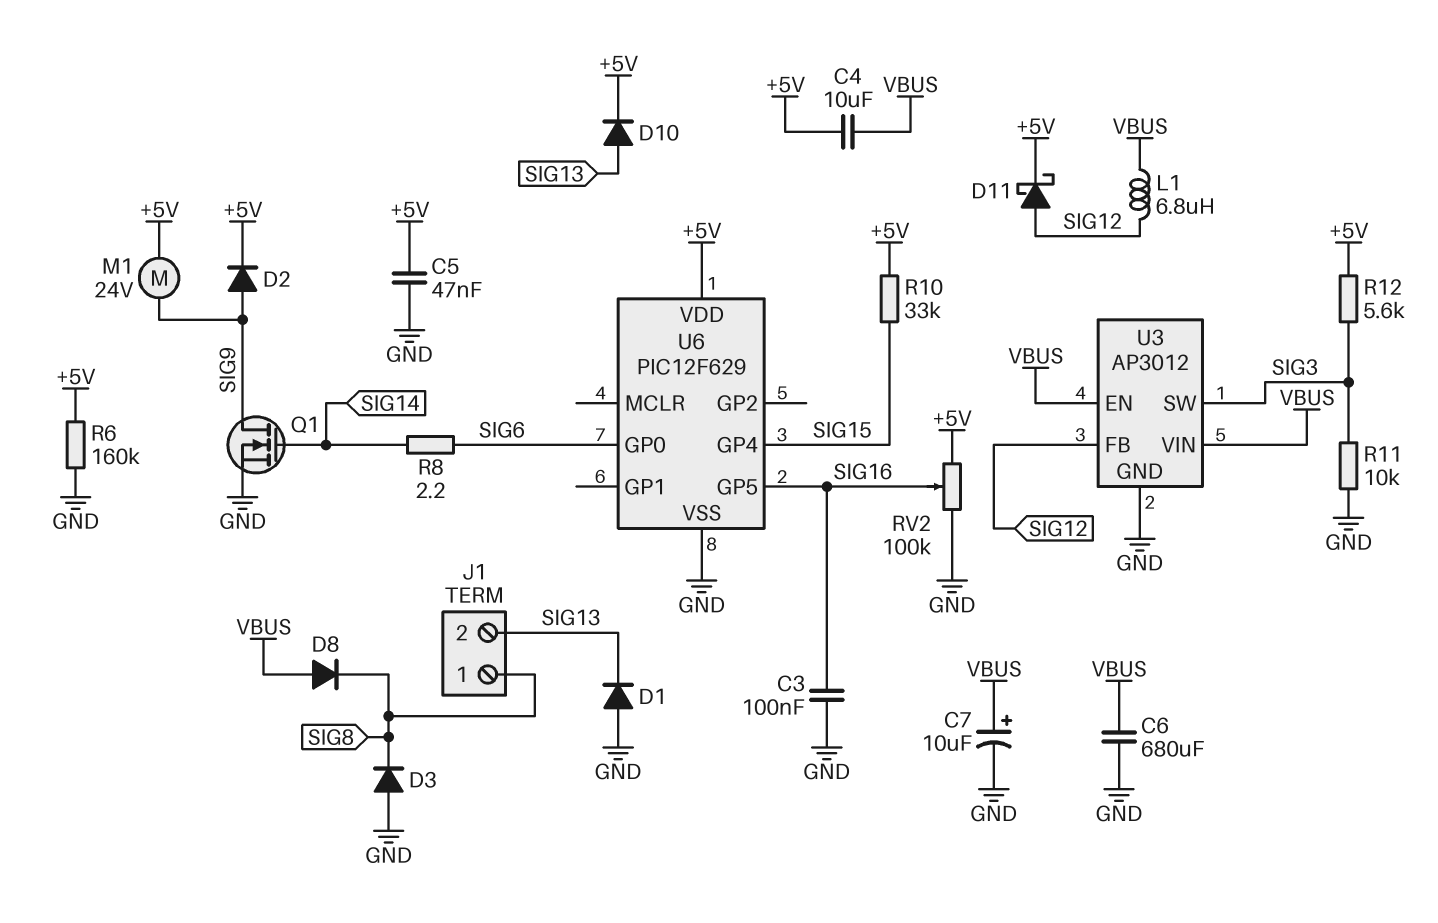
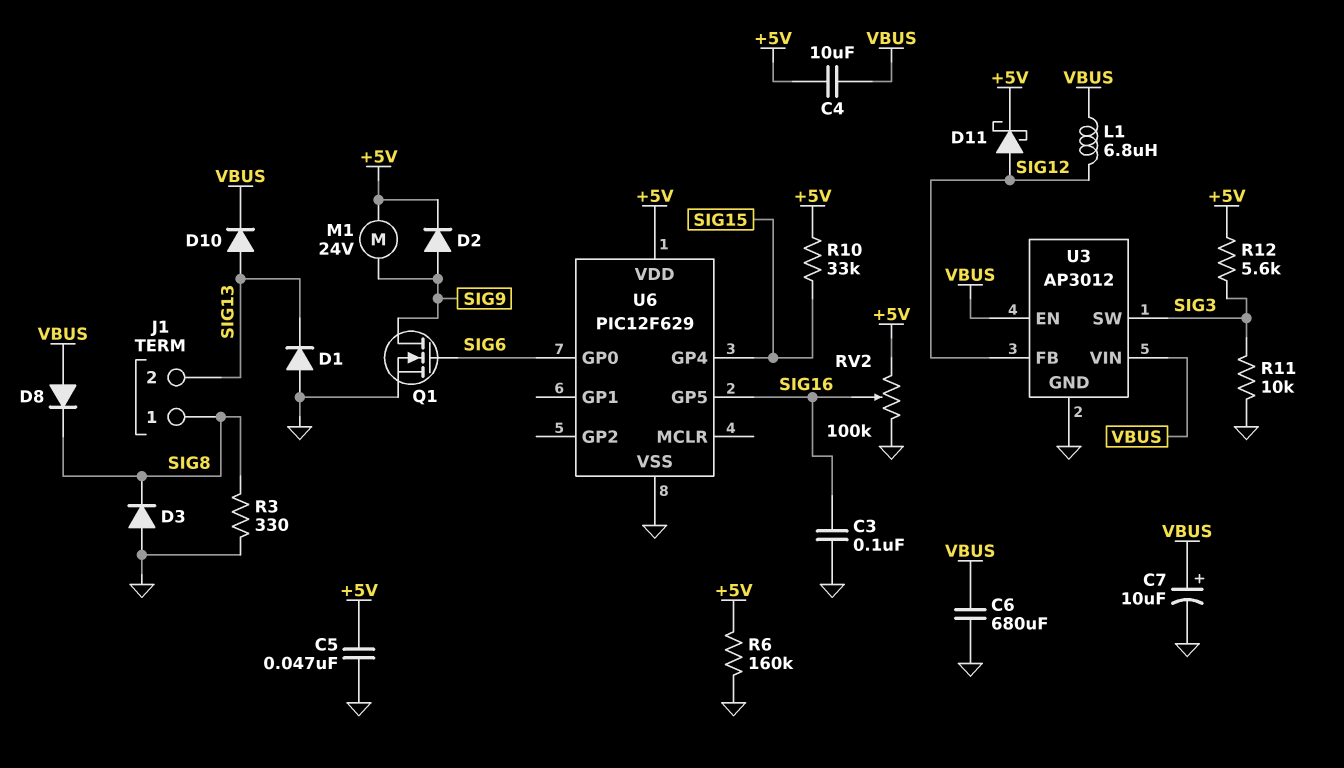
D10: diode (A SIG13, K +5V) -> diode (A SIG13, K VBUS)
Q1: NMOS (G SIG14, D SIG9, S GND) -> NMOS (G SIG6, D SIG9, S GND)
R3: none -> 330 (GND, SIG8)
R8: 2.2 (SIG6, SIG14) -> none

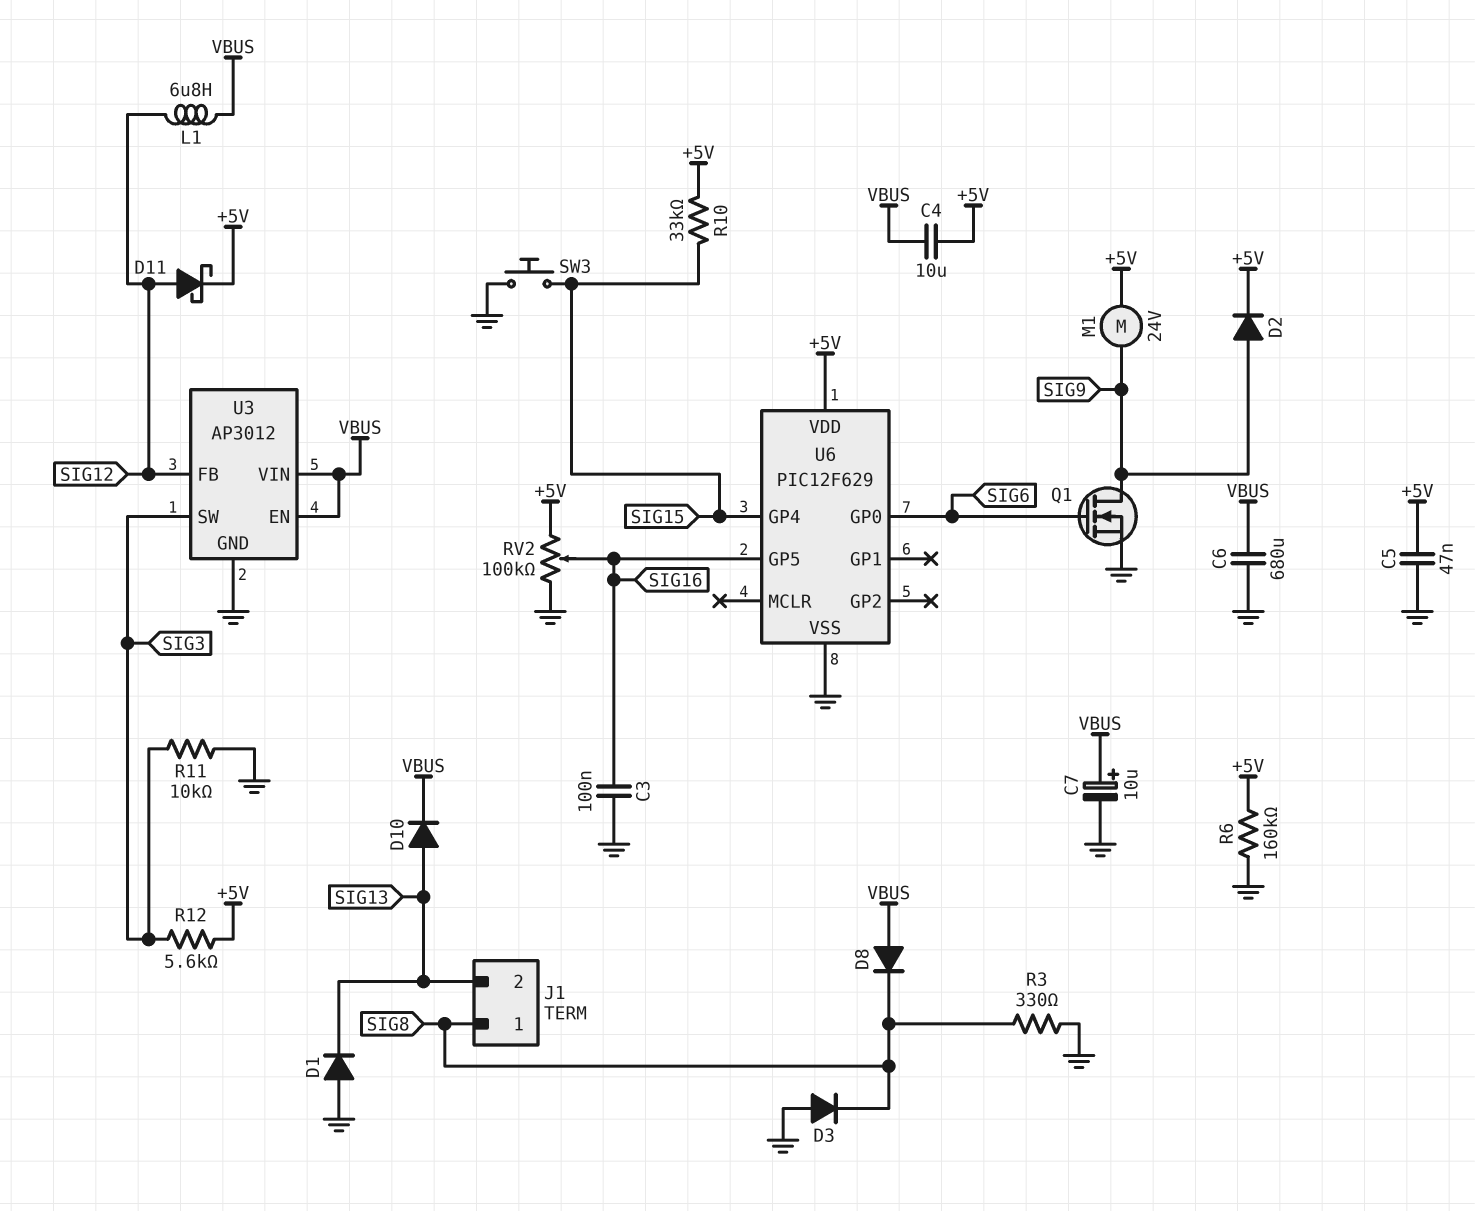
SW3: none -> button (GND, SIG15)

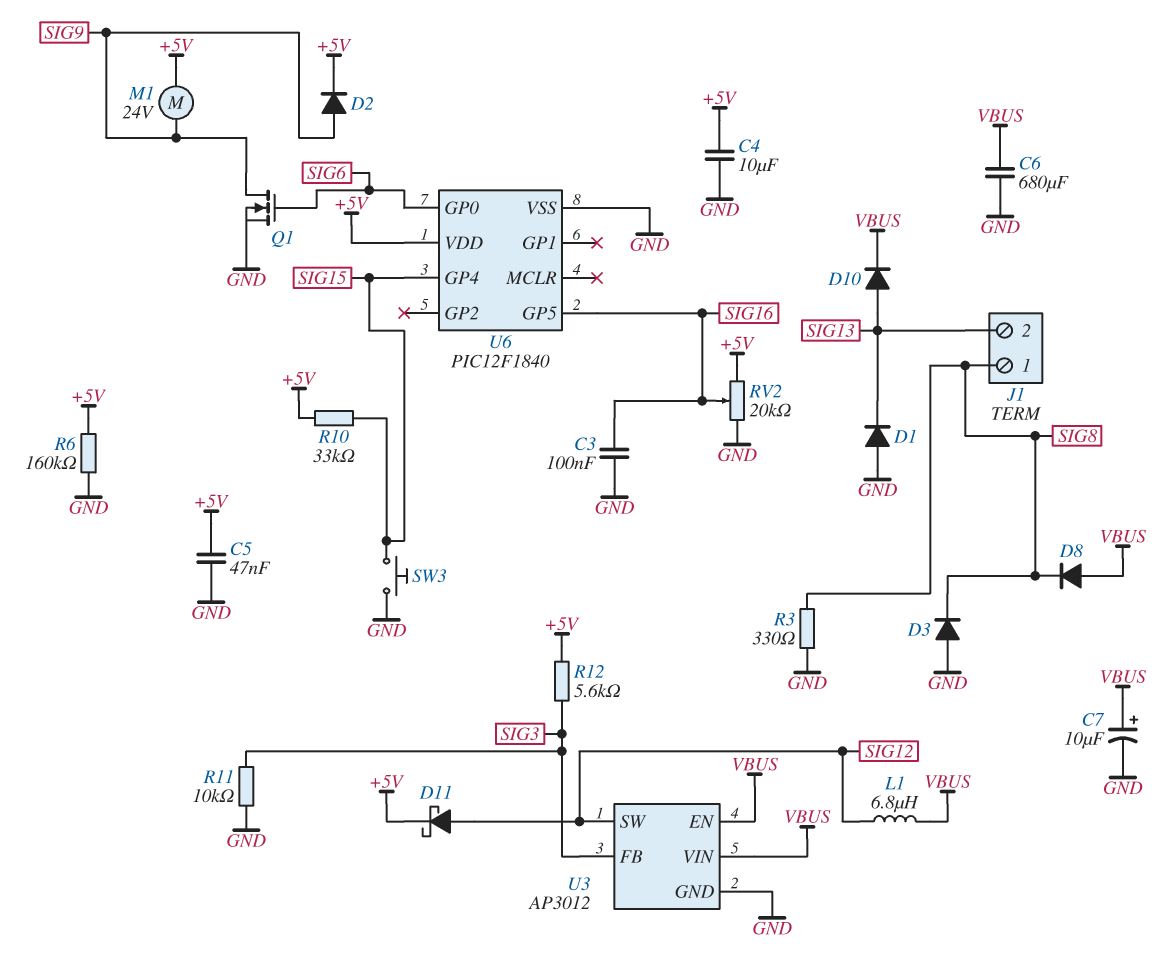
C4: 10uF (+5V, VBUS) -> 10uF (+5V, GND)
RV2: 100k (+5V, GND, wiper SIG16) -> 20k (+5V, GND, wiper SIG16)
U3 pin FB: SIG12 -> SIG3
U3 pin SW: SIG3 -> SIG12
U6: PIC12F629 -> PIC12F1840

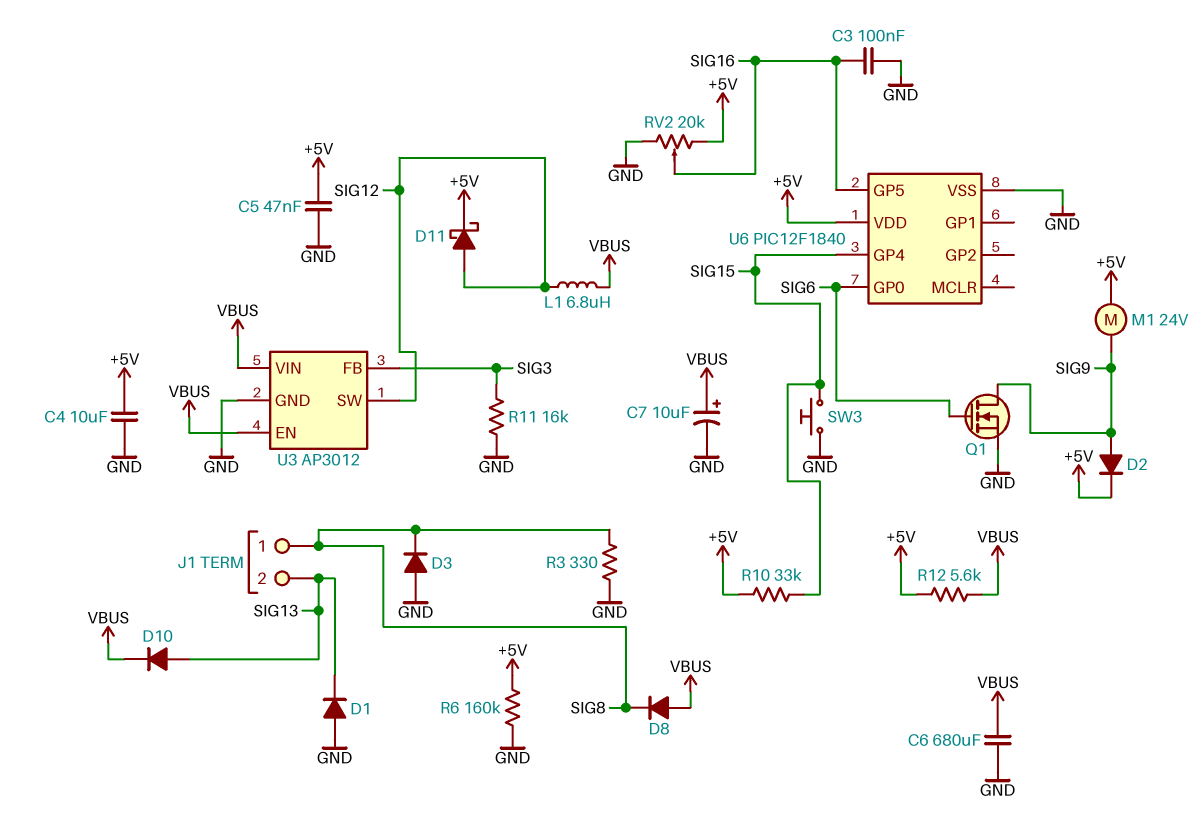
R11: 10k (GND, SIG3) -> 16k (GND, SIG3)
R12: 5.6k (+5V, SIG3) -> 5.6k (+5V, VBUS)

